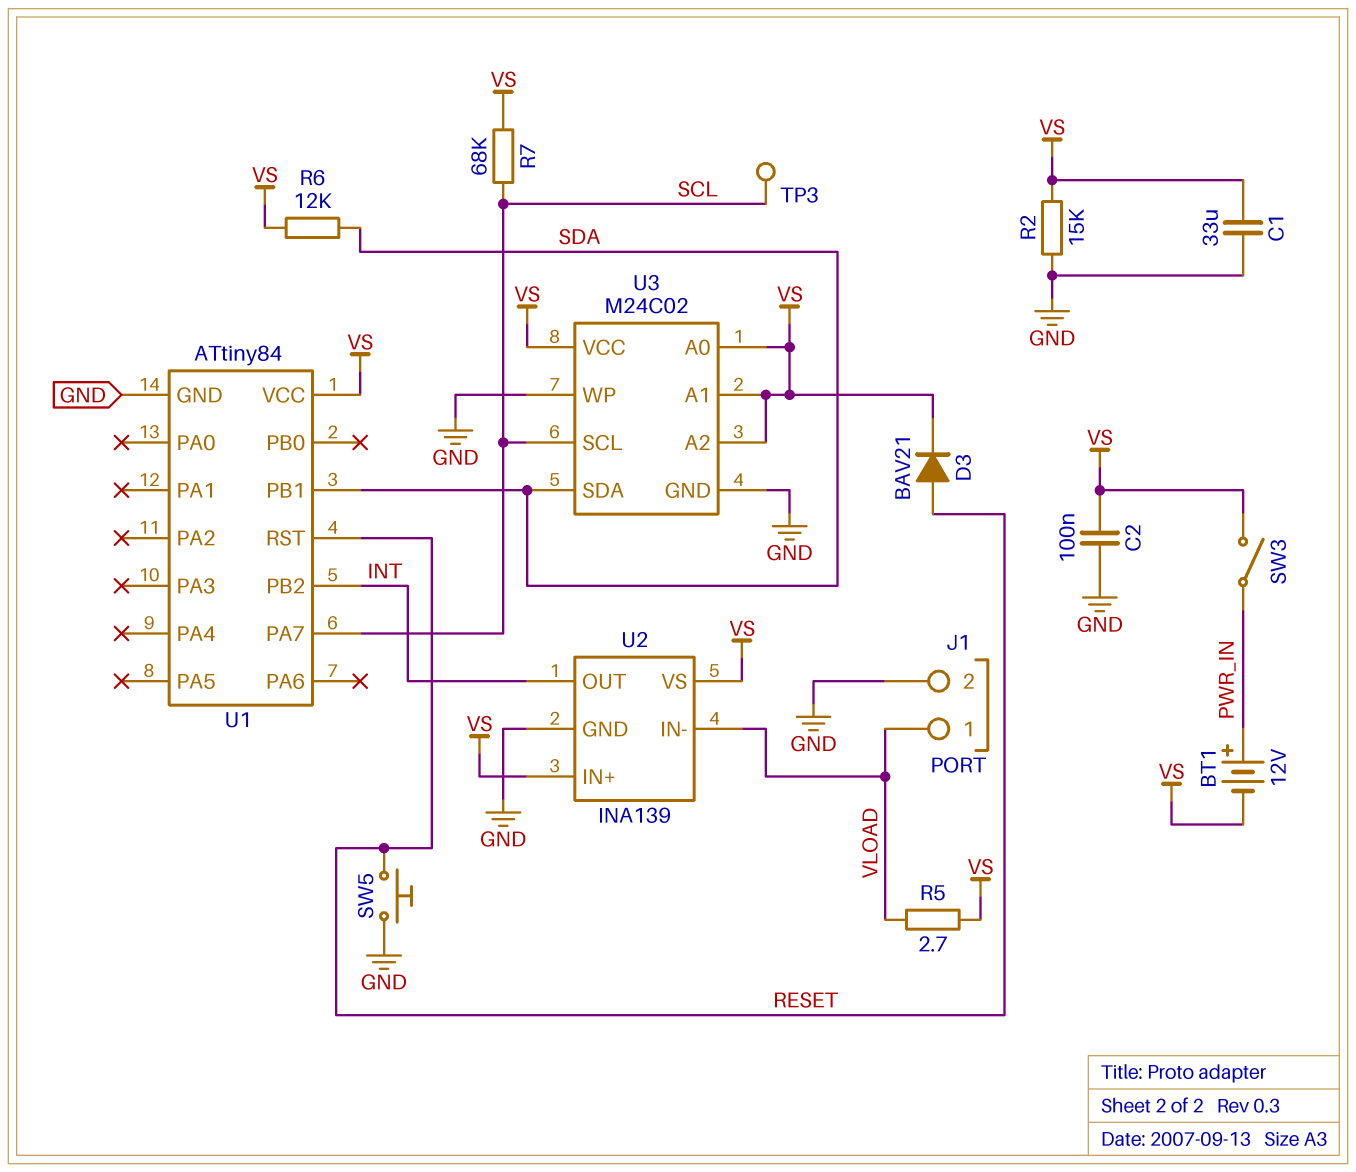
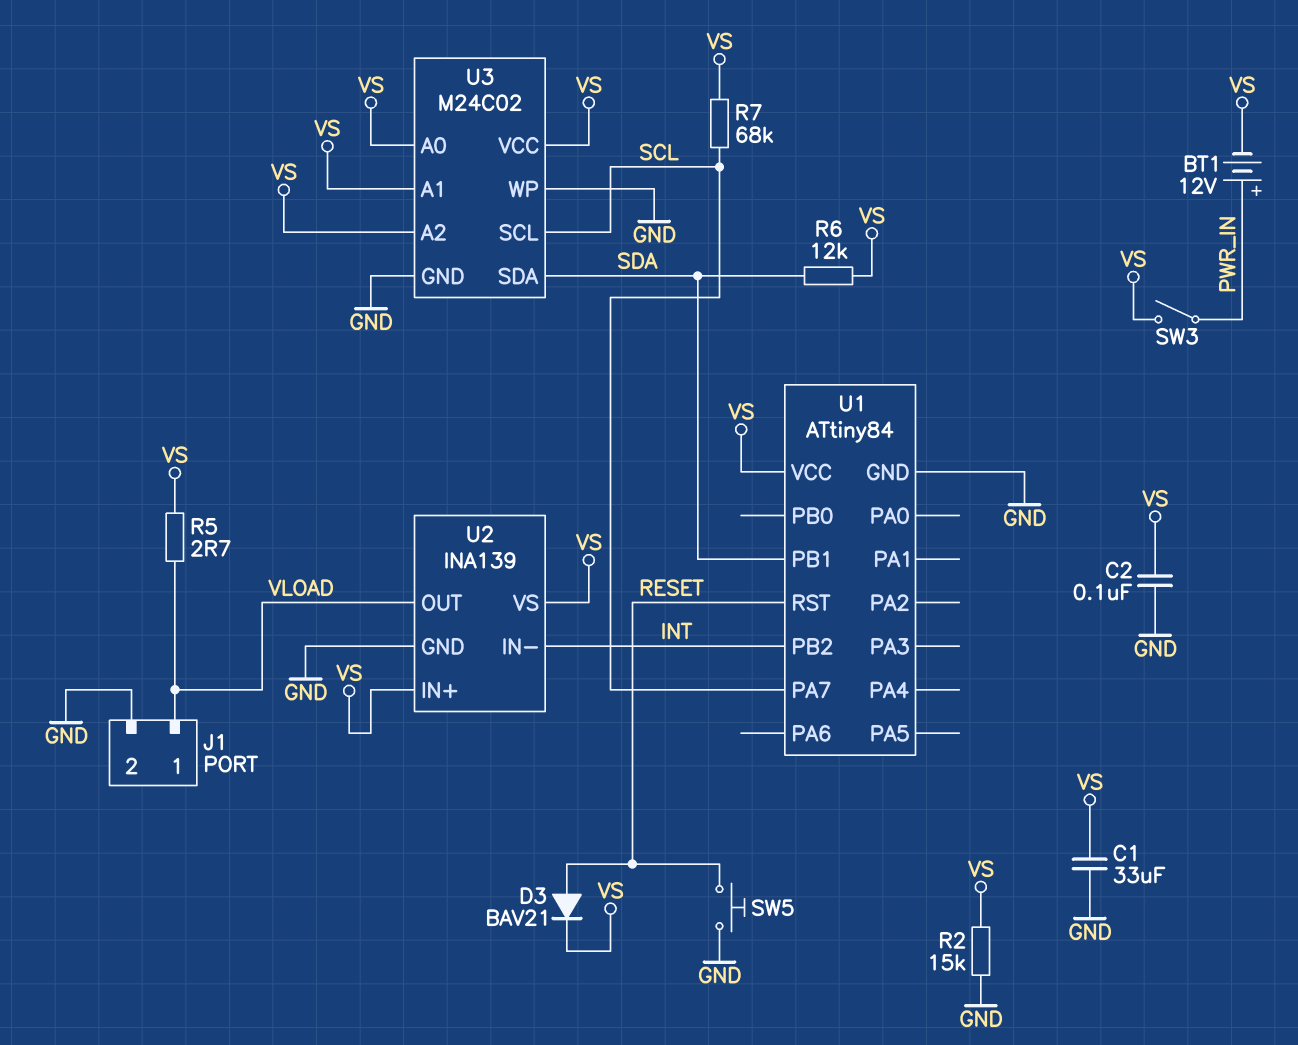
TP3: test point (SCL) -> none
U2 pin IN-: VLOAD -> INT
U2 pin OUT: INT -> VLOAD

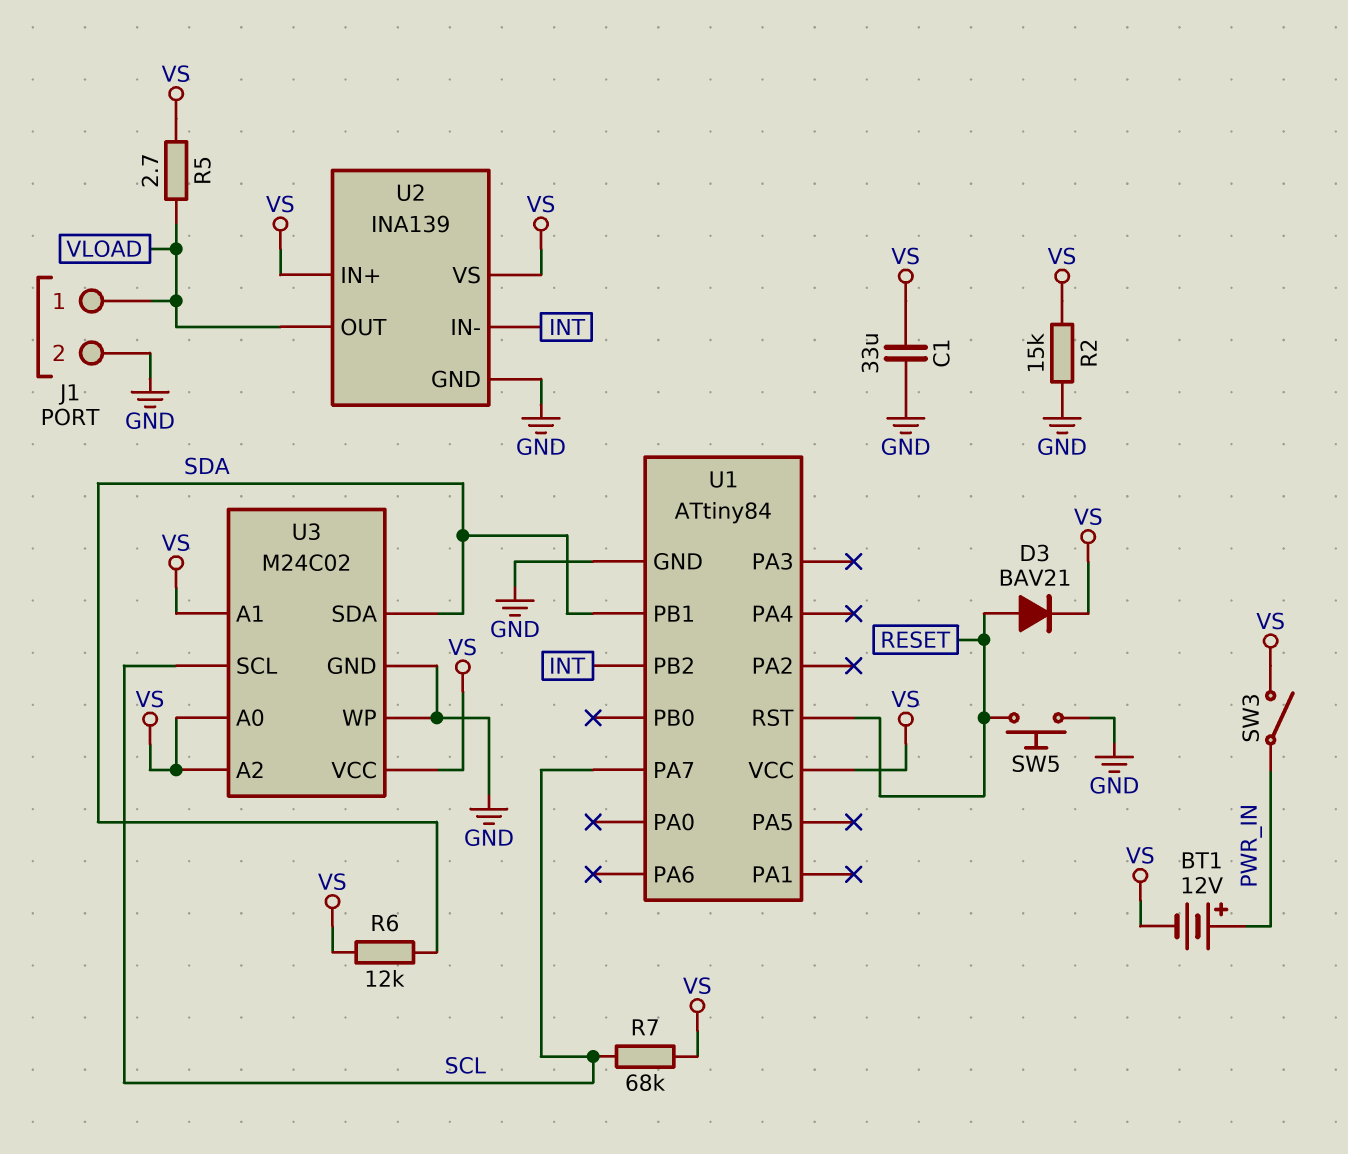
C2: 100nF (GND, VS) -> none

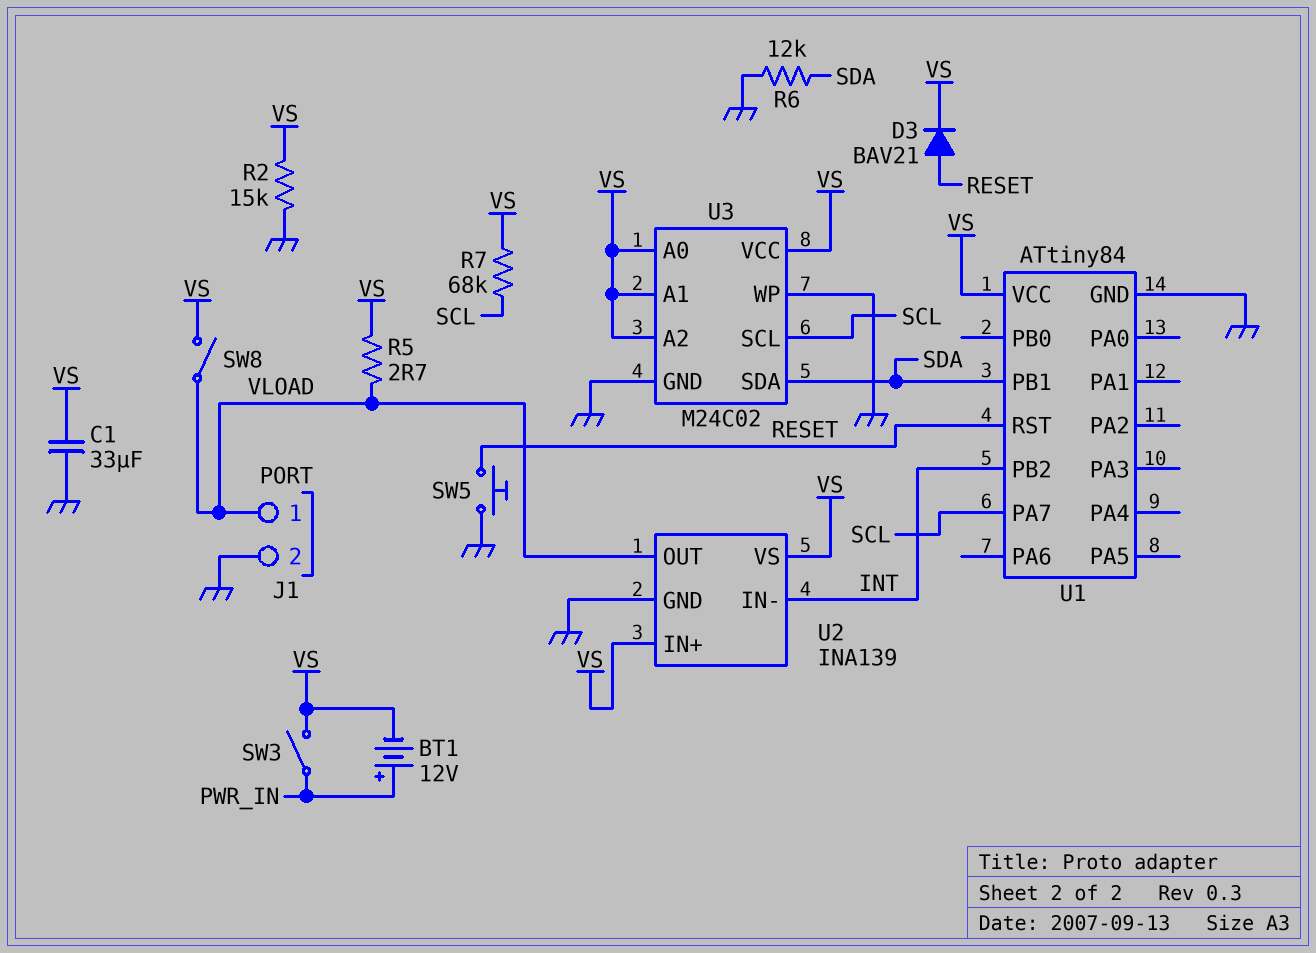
R6: 12k (SDA, VS) -> 12k (GND, SDA)
SW8: none -> switch (VLOAD, VS)

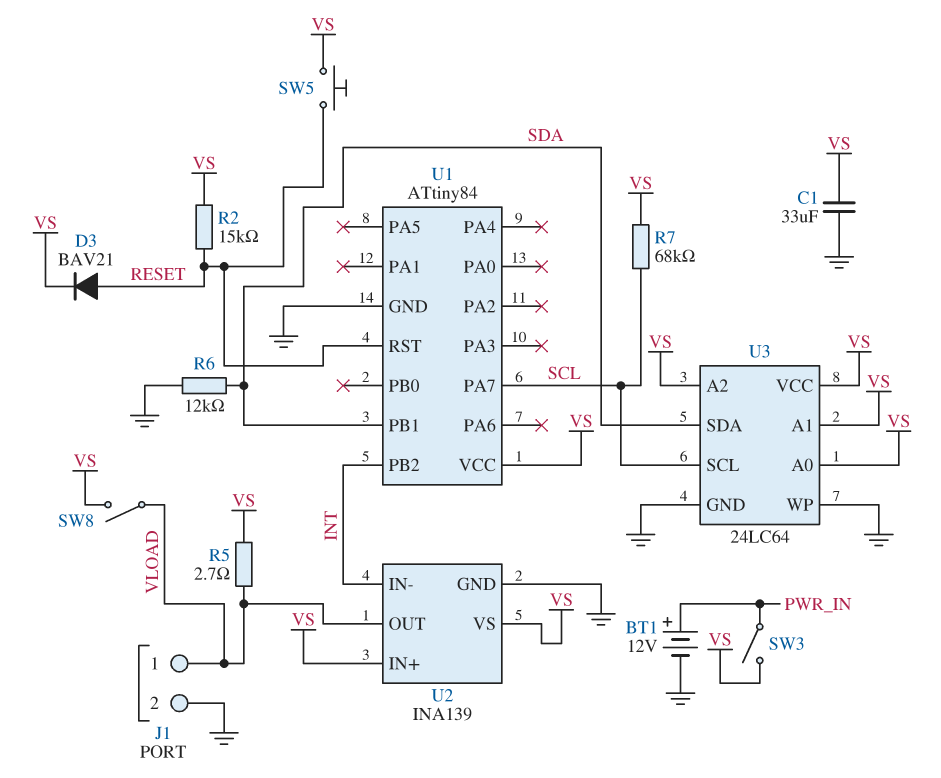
BT1: 12V (plus PWR_IN, minus VS) -> 12V (plus PWR_IN, minus GND)
R2: 15k (GND, VS) -> 15k (RESET, VS)
SW5: button (GND, RESET) -> button (RESET, VS)
U3: M24C02 -> 24LC64

